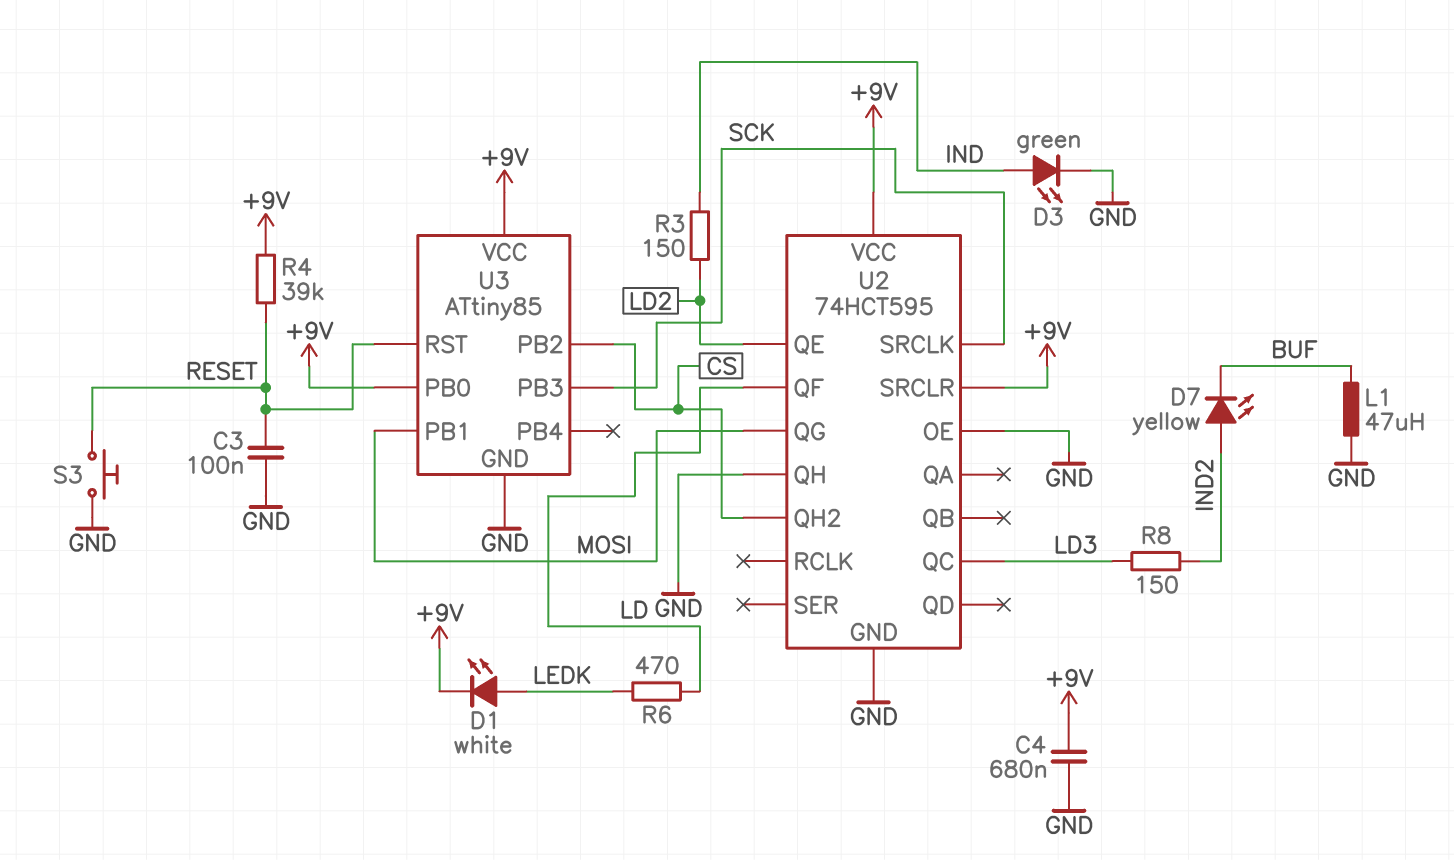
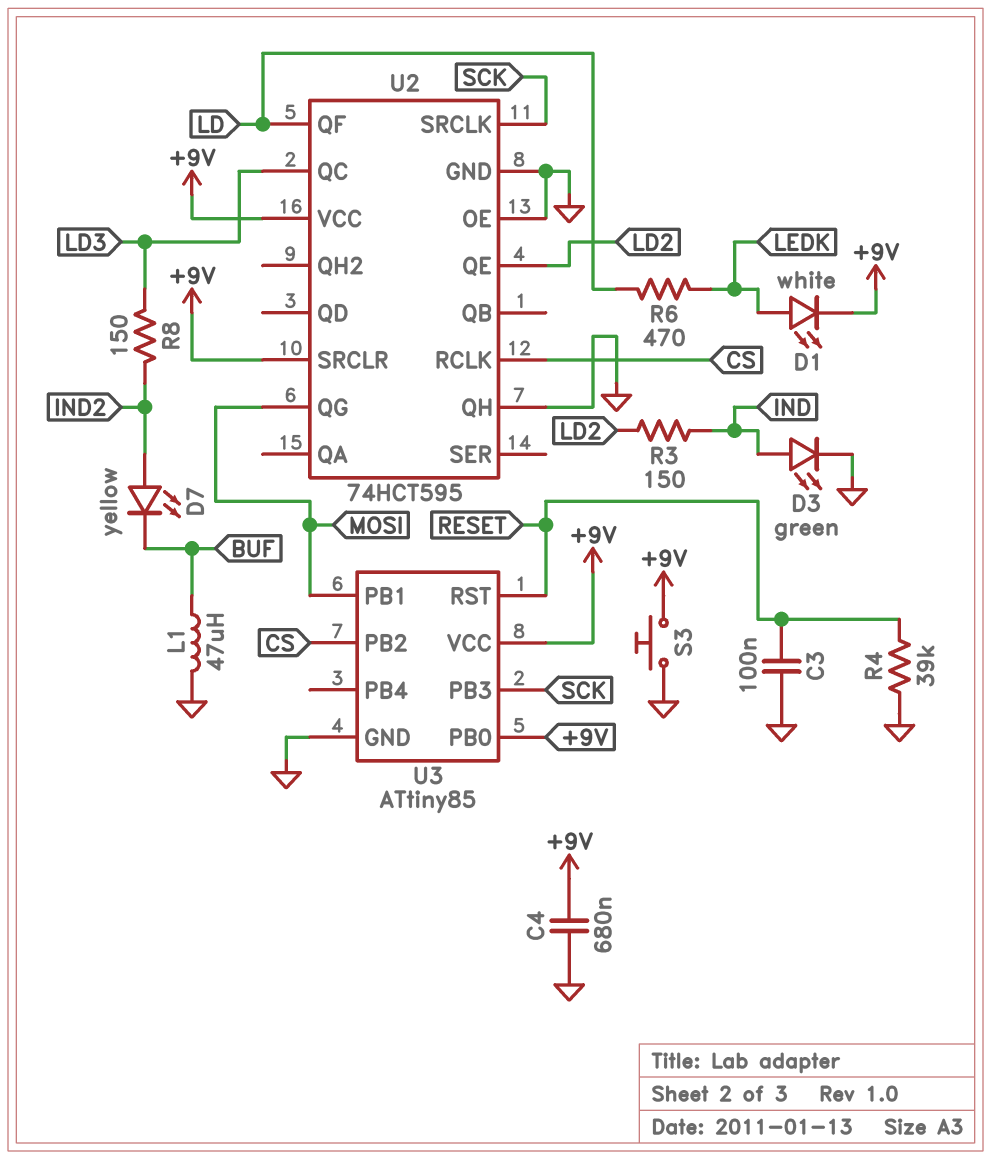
R4: 39k (+9V, RESET) -> 39k (GND, RESET)
S3: button (GND, RESET) -> button (+9V, GND)
U2 pin QH2: CS -> none
U2 pin RCLK: none -> CS

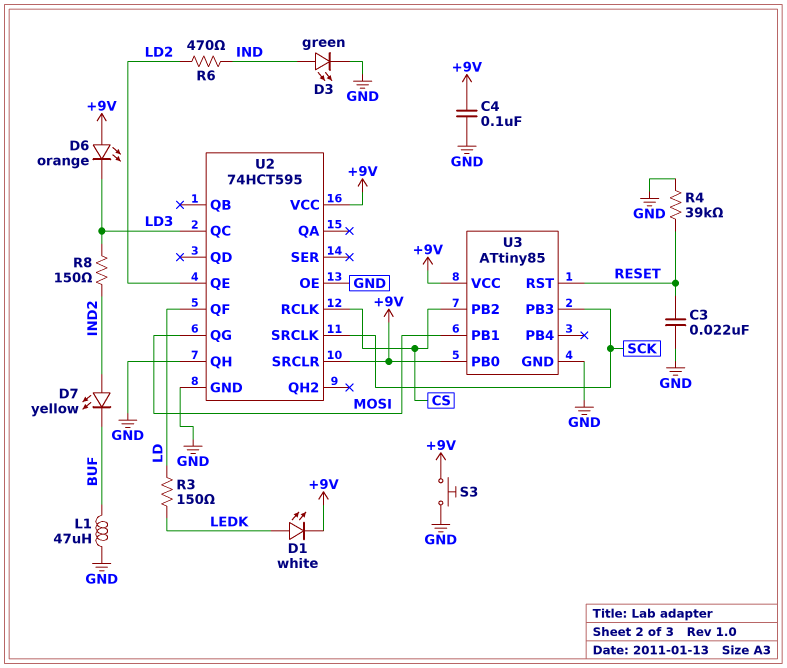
C3: 100nF (GND, RESET) -> 22nF (GND, RESET)
C4: 680nF (+9V, GND) -> 100nF (+9V, GND)
D6: none -> LED orange (A +9V, K LD3)
R3: 150 (IND, LD2) -> 150 (LD, LEDK)
R6: 470 (LD, LEDK) -> 470 (IND, LD2)

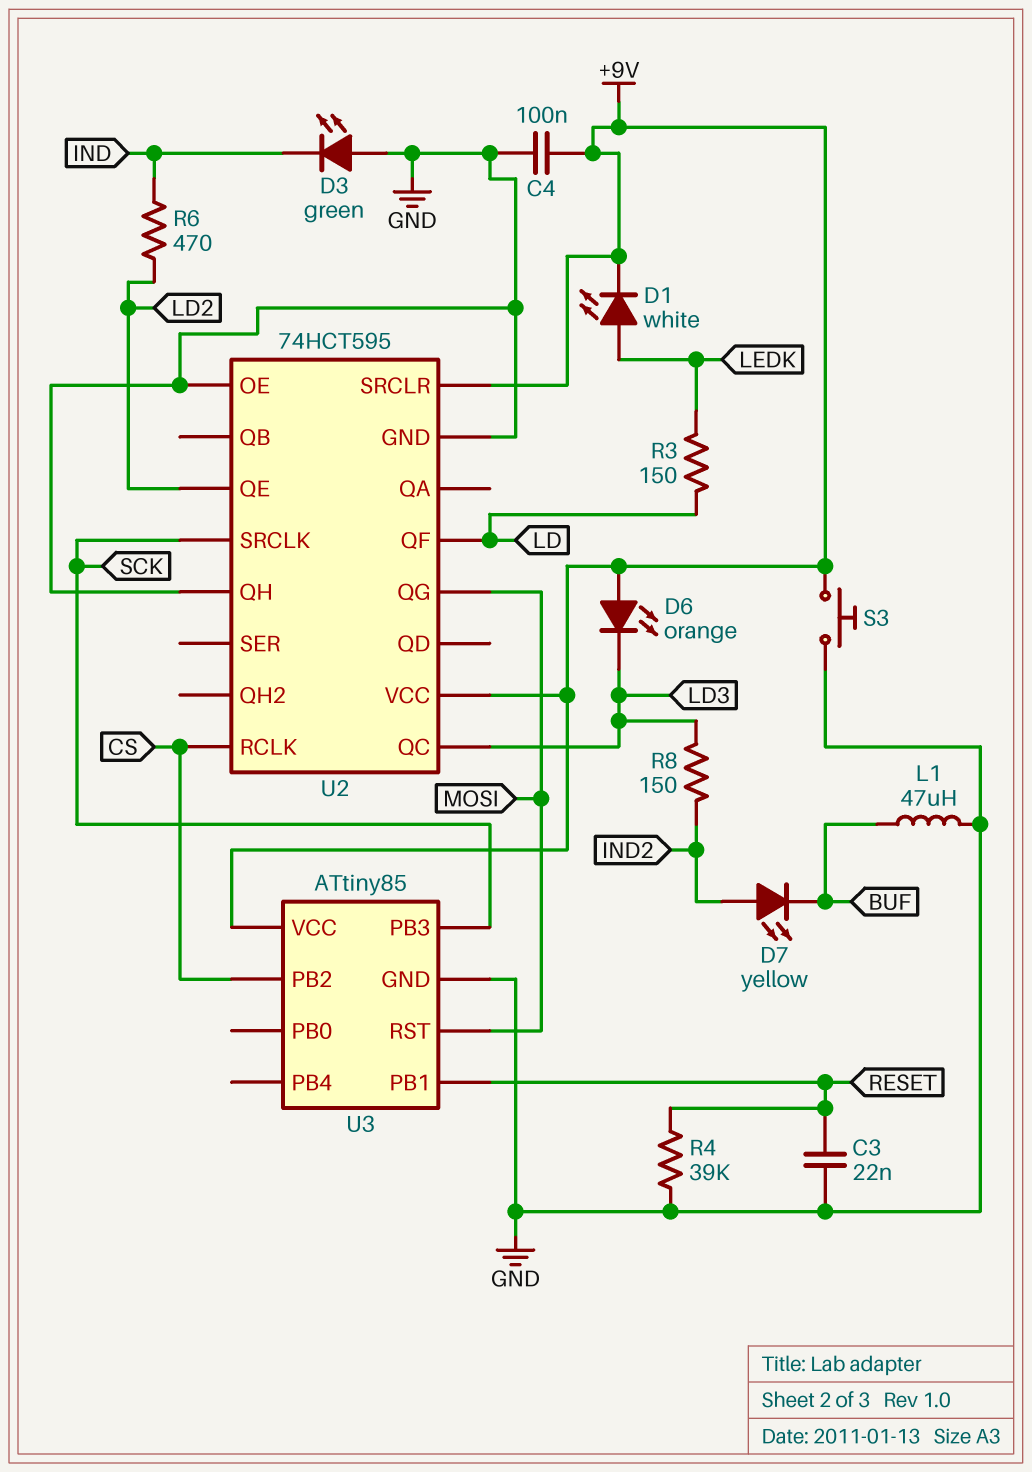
D3: LED green (A IND, K GND) -> LED green (A GND, K IND)
U3 pin PB0: +9V -> none
U3 pin PB1: MOSI -> RESET
U3 pin RST: RESET -> MOSI

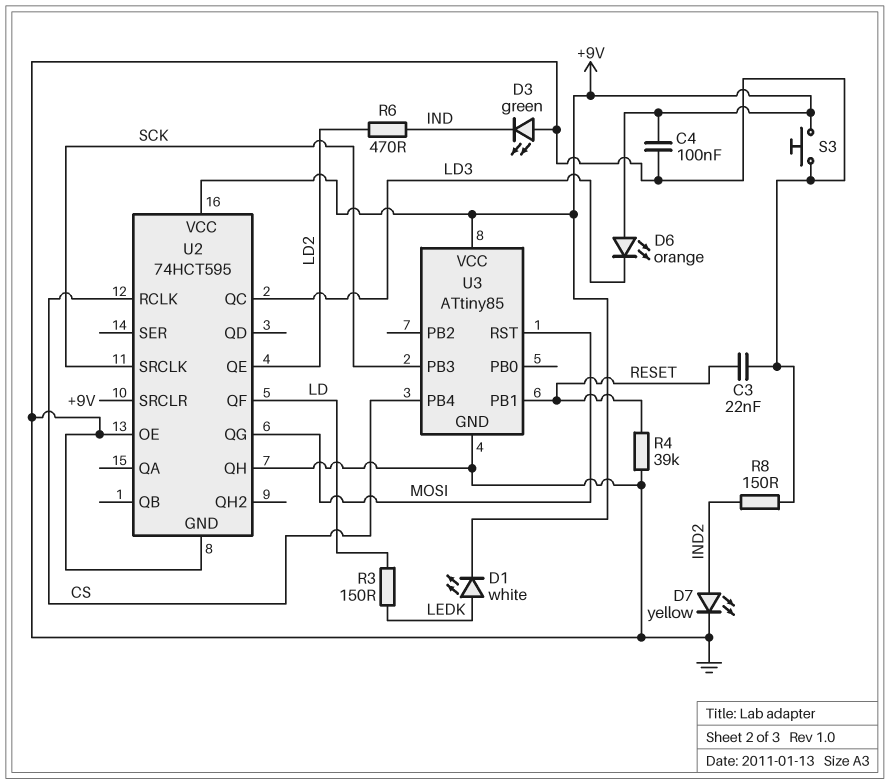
D7: LED yellow (A IND2, K BUF) -> LED yellow (A IND2, K GND)
L1: 47uH (BUF, GND) -> none
R8: 150 (IND2, LD3) -> 150 (GND, IND2)
U3 pin PB2: CS -> none
U3 pin PB4: none -> CS

